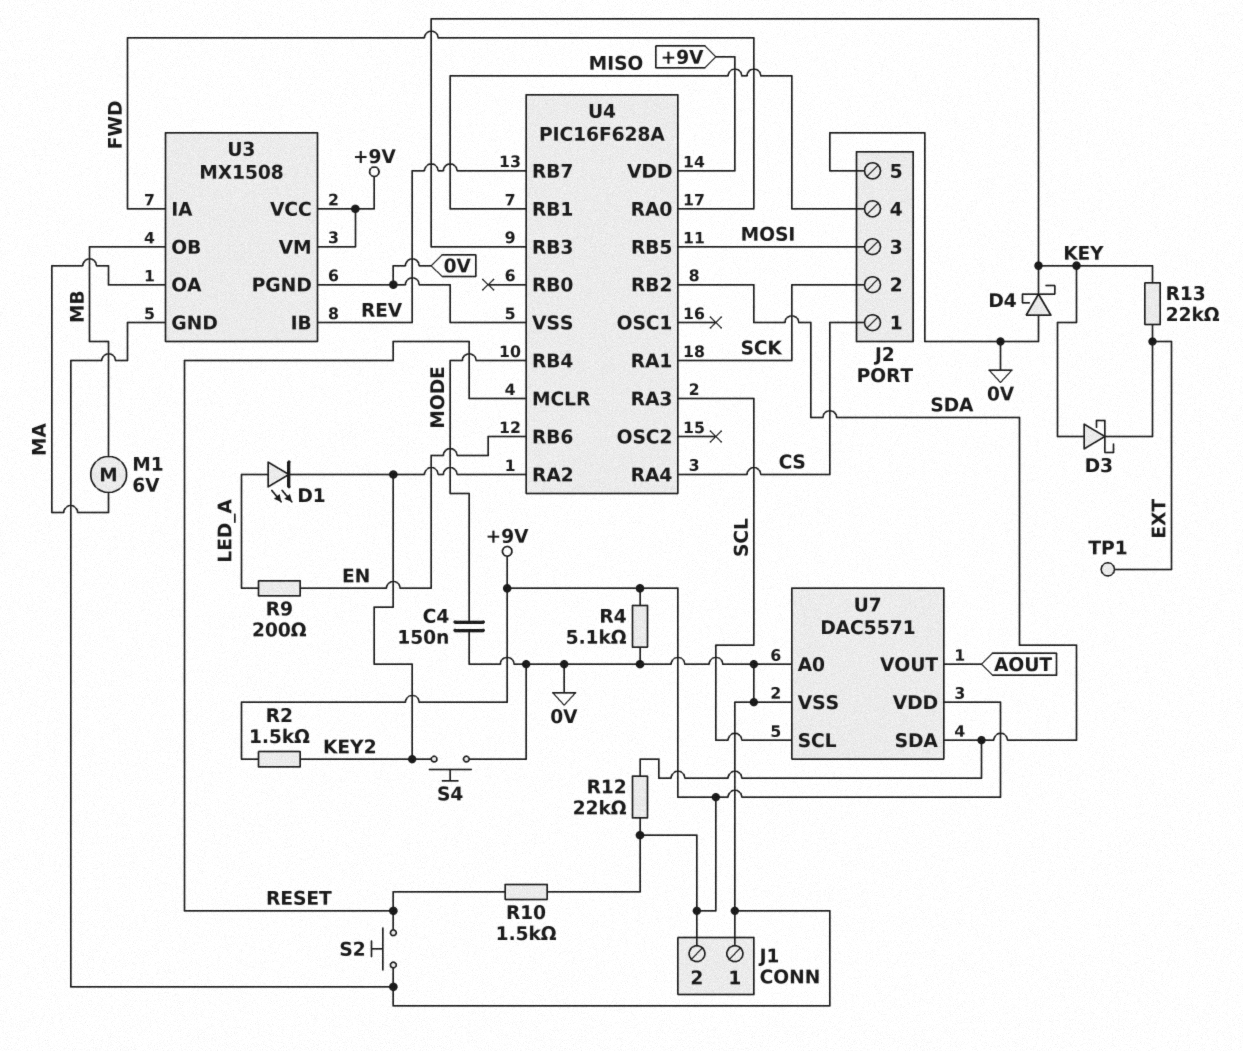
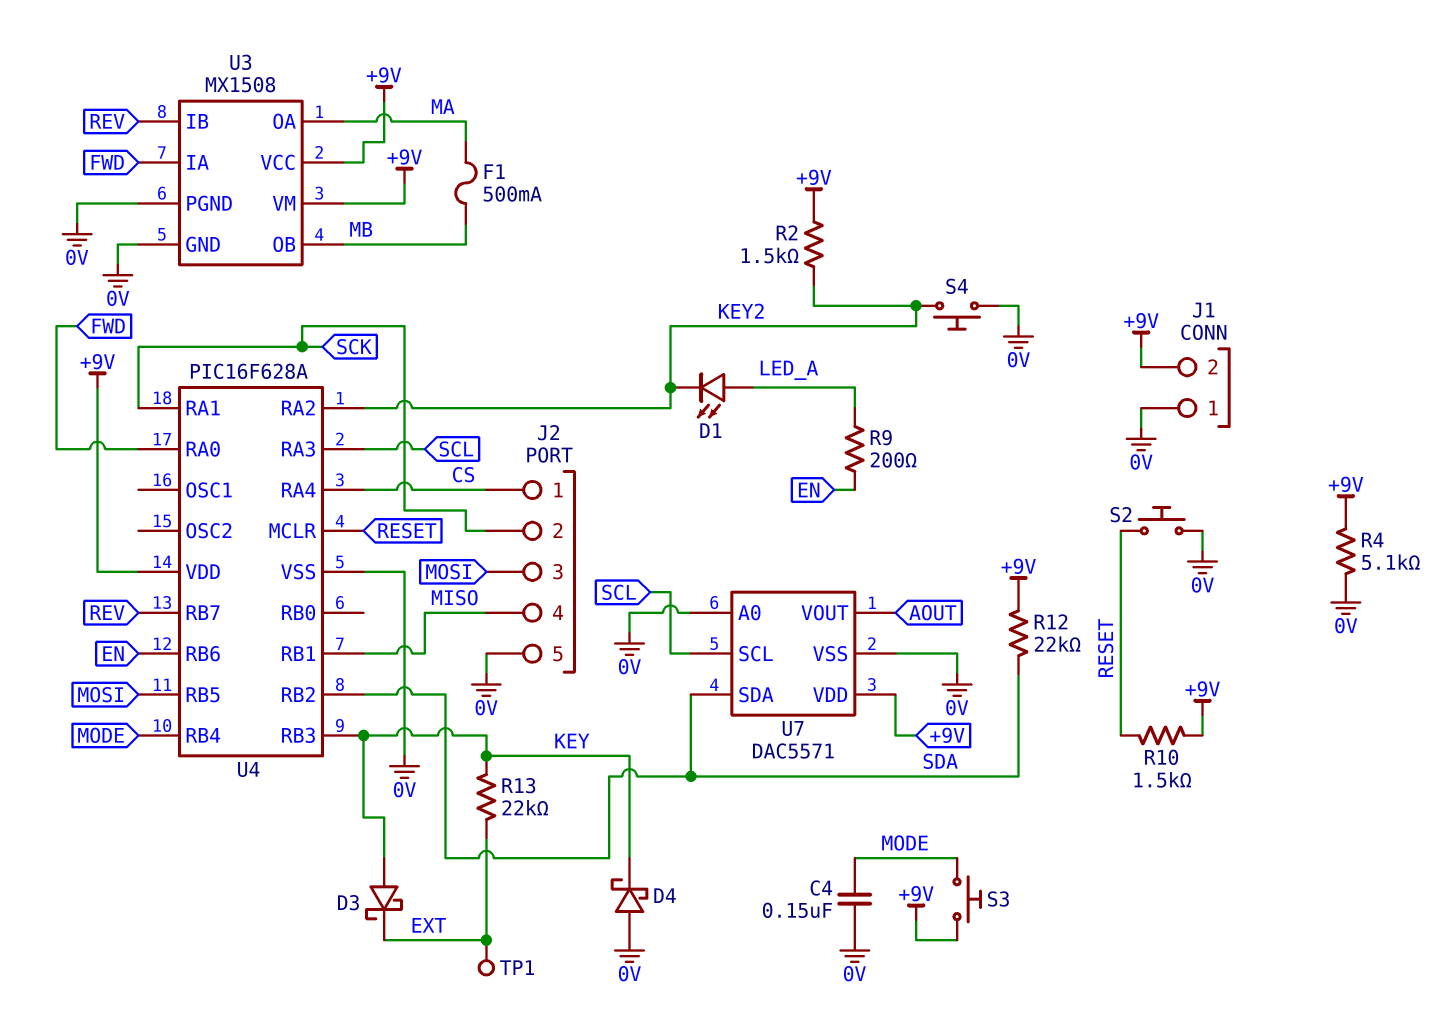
F1: none -> 500mA (MA, MB)
M1: motor 6V (MA, MB) -> none
S3: none -> button (+9V, MODE)

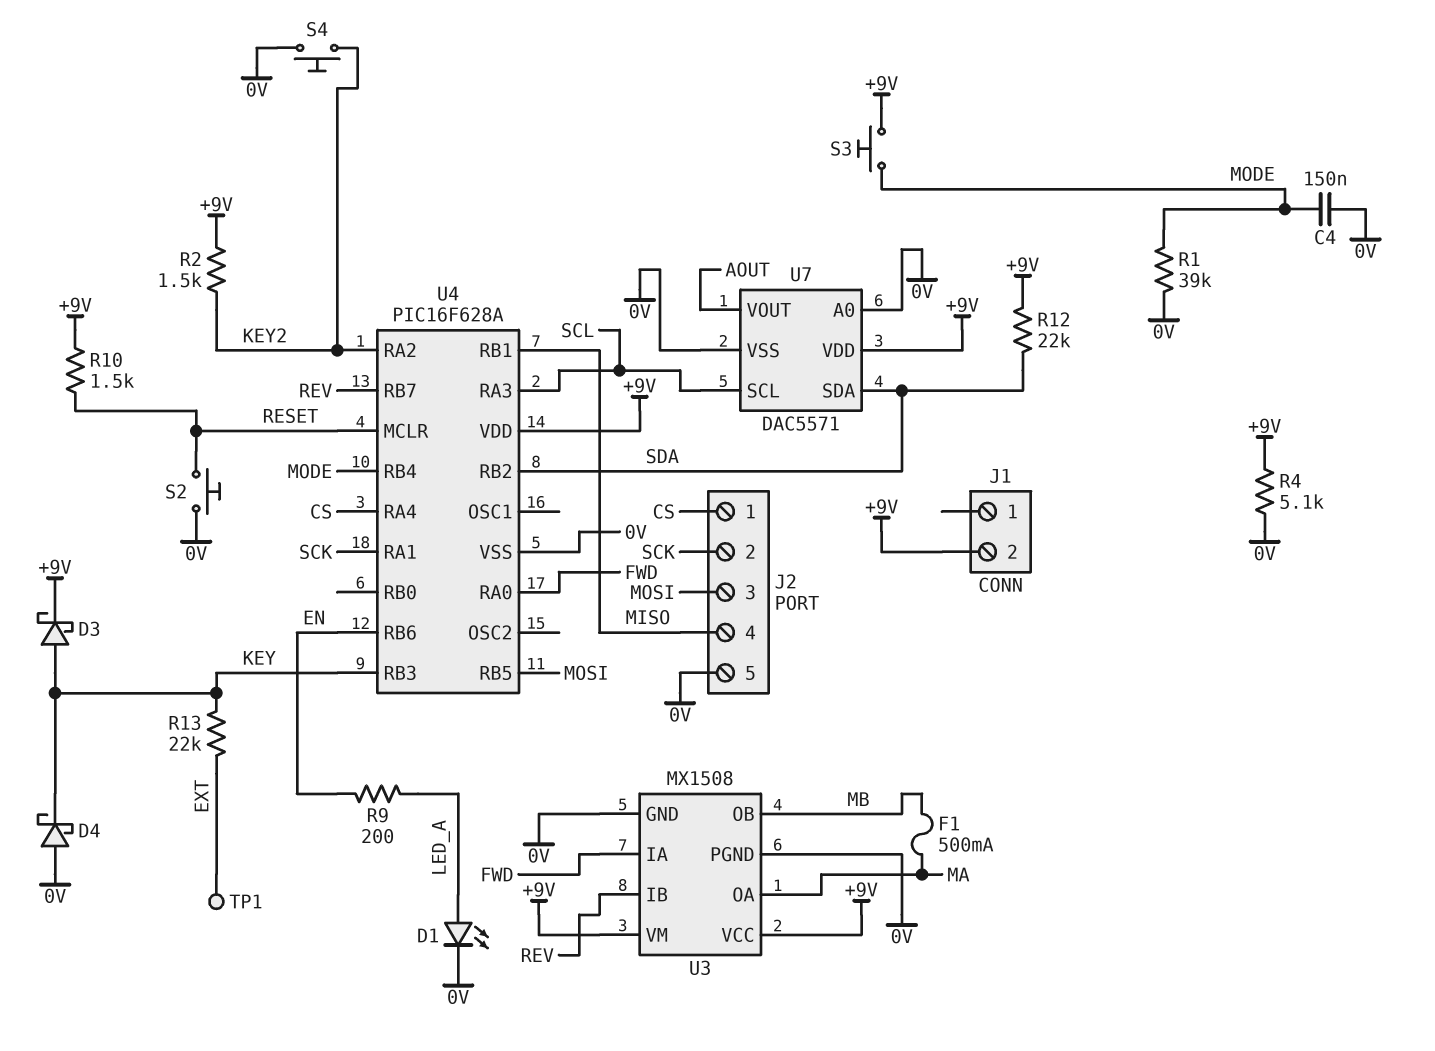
D1: LED (A LED_A, K KEY2) -> LED (A LED_A, K 0V)
D3: schottky (A KEY, K EXT) -> schottky (A KEY, K +9V)
J1 pin 1: 0V -> none
R1: none -> 39k (0V, MODE)

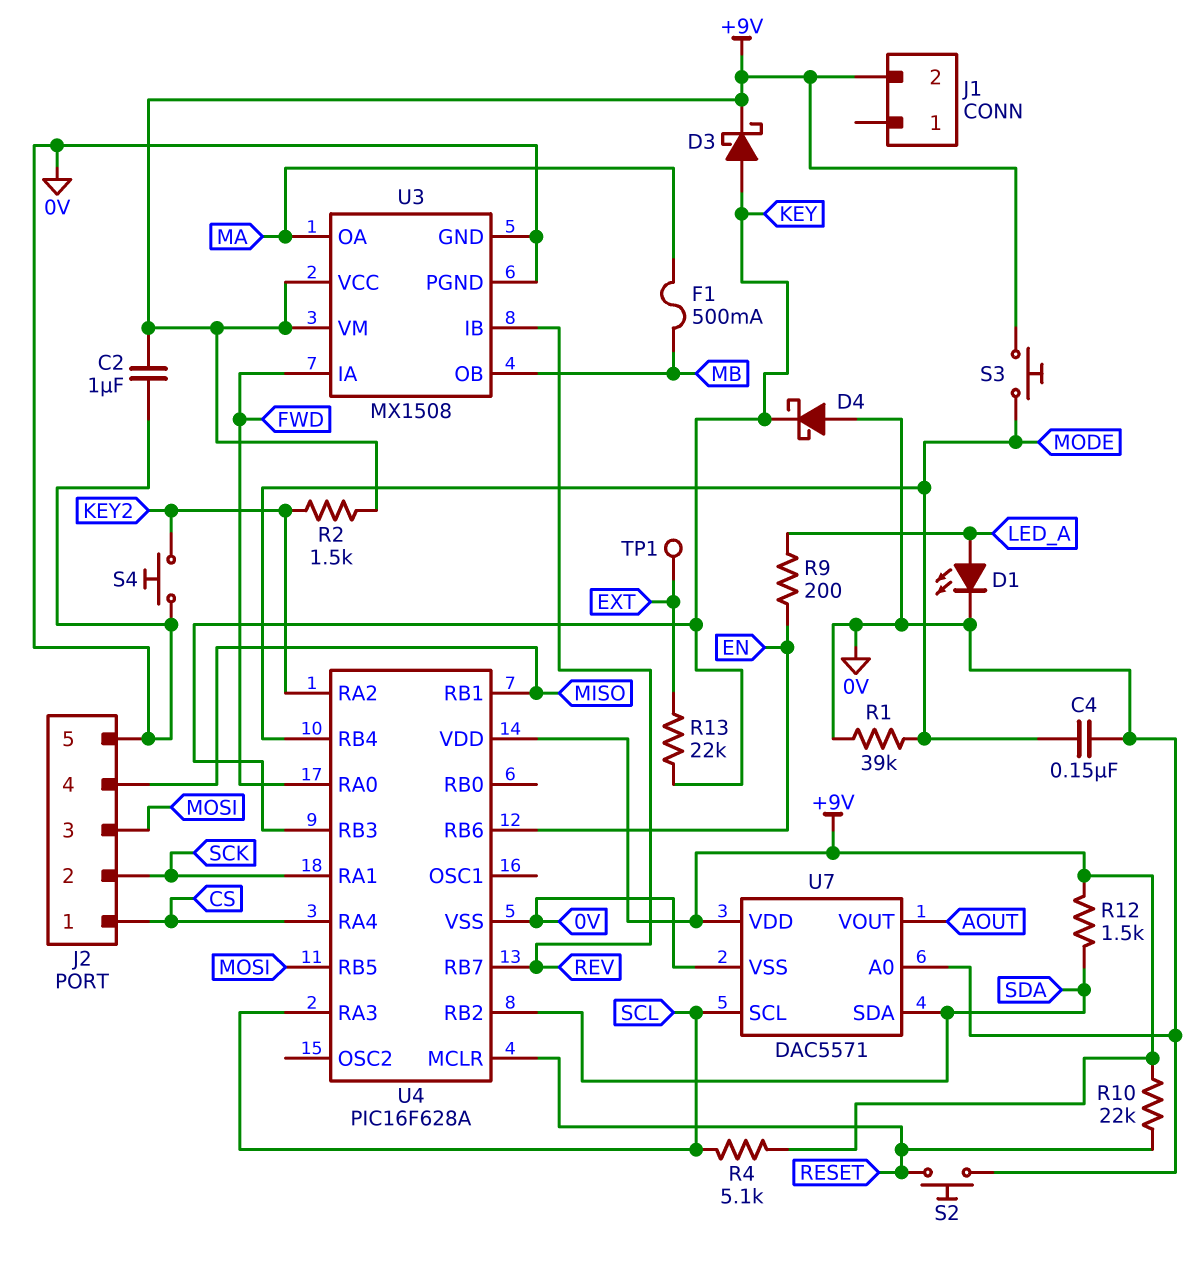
C2: none -> 1uF (+9V, 0V)
R4: 5.1k (+9V, 0V) -> 5.1k (+9V, SCL)
R10: 1.5k (+9V, RESET) -> 22k (+9V, RESET)
R12: 22k (+9V, SDA) -> 1.5k (+9V, SDA)

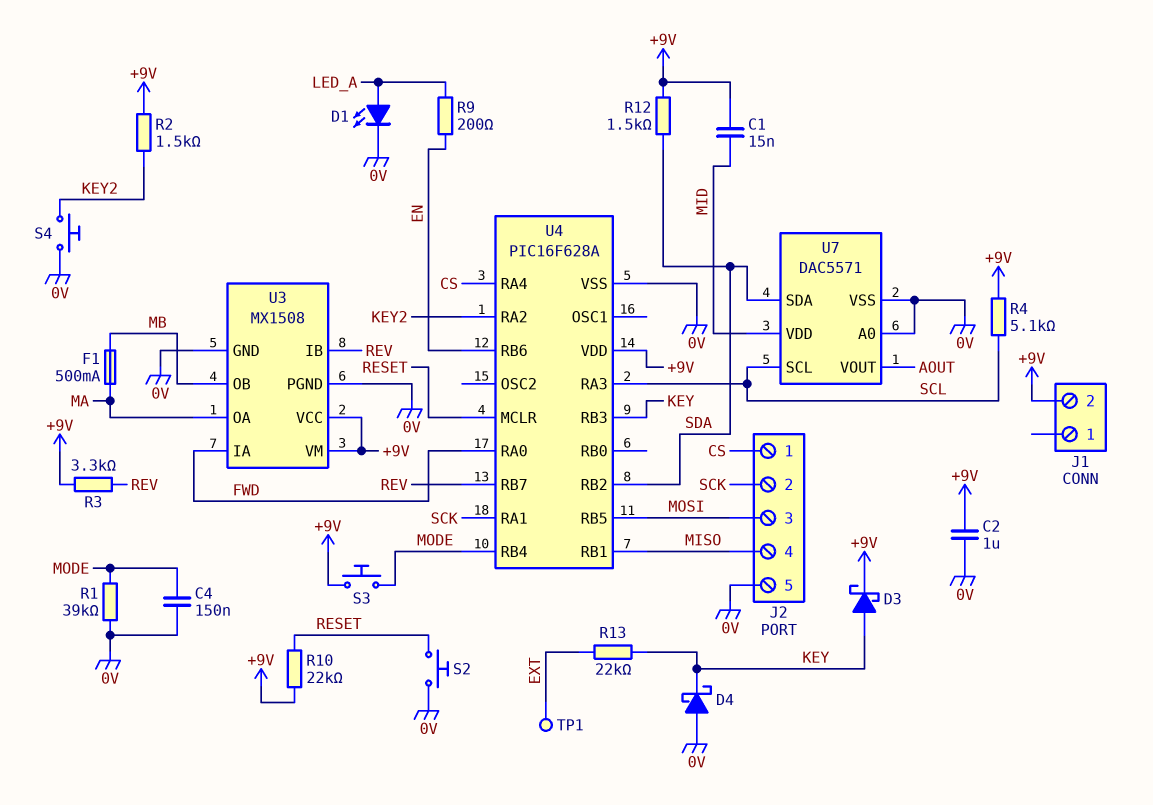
C1: none -> 15nF (+9V, MID)
R3: none -> 3.3k (+9V, REV)
U7 pin VDD: +9V -> MID

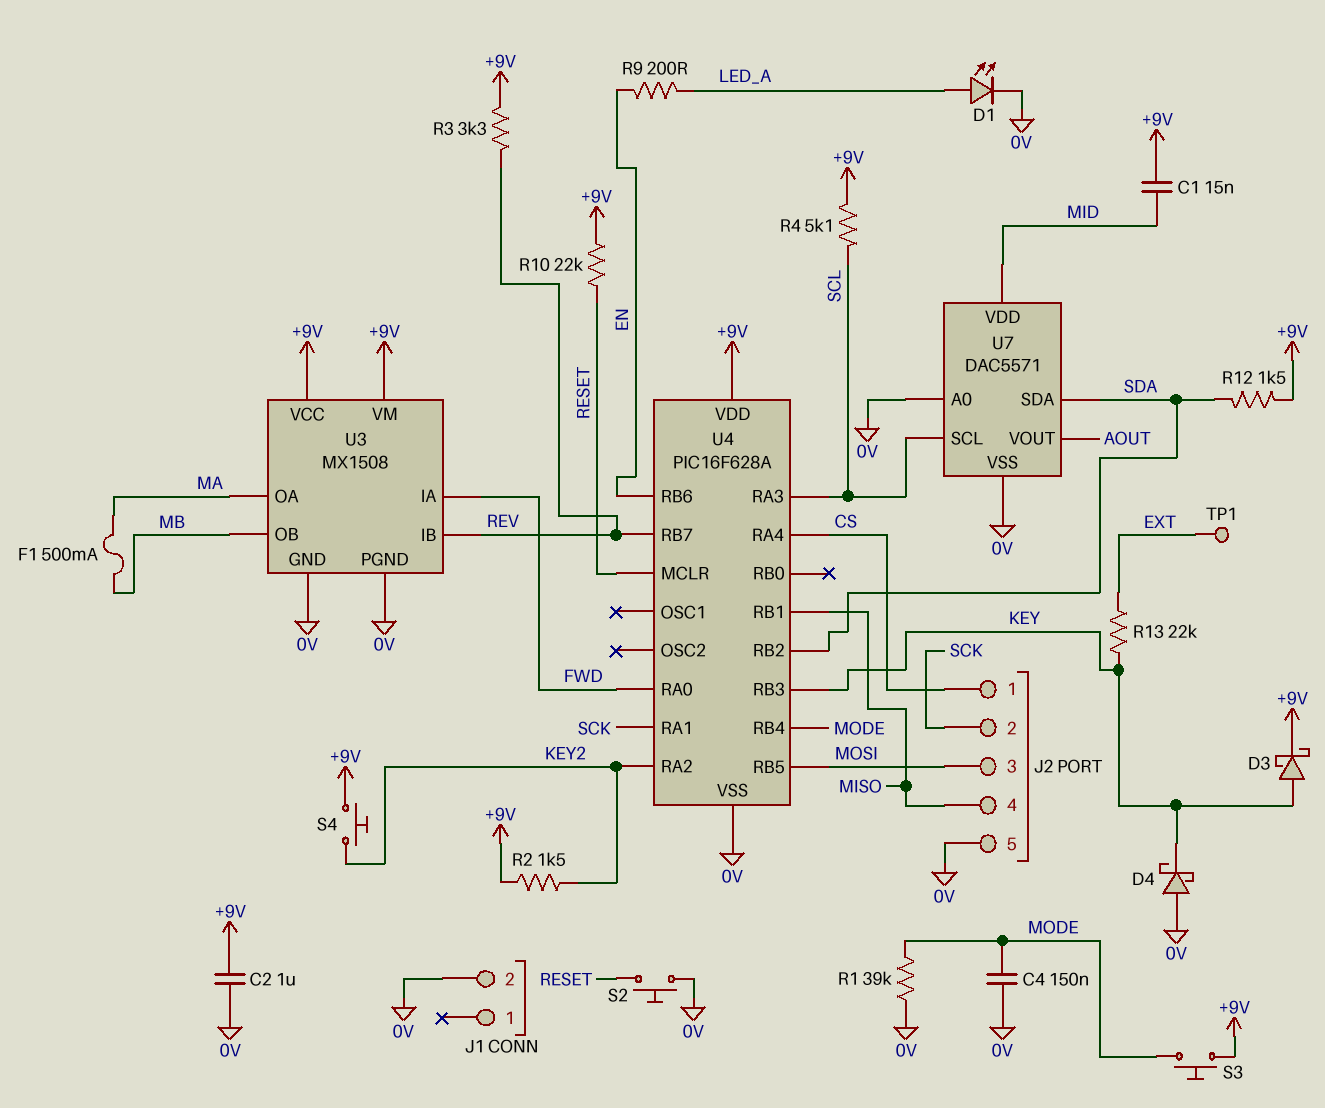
J1 pin 2: +9V -> 0V
S4: button (0V, KEY2) -> button (+9V, KEY2)

